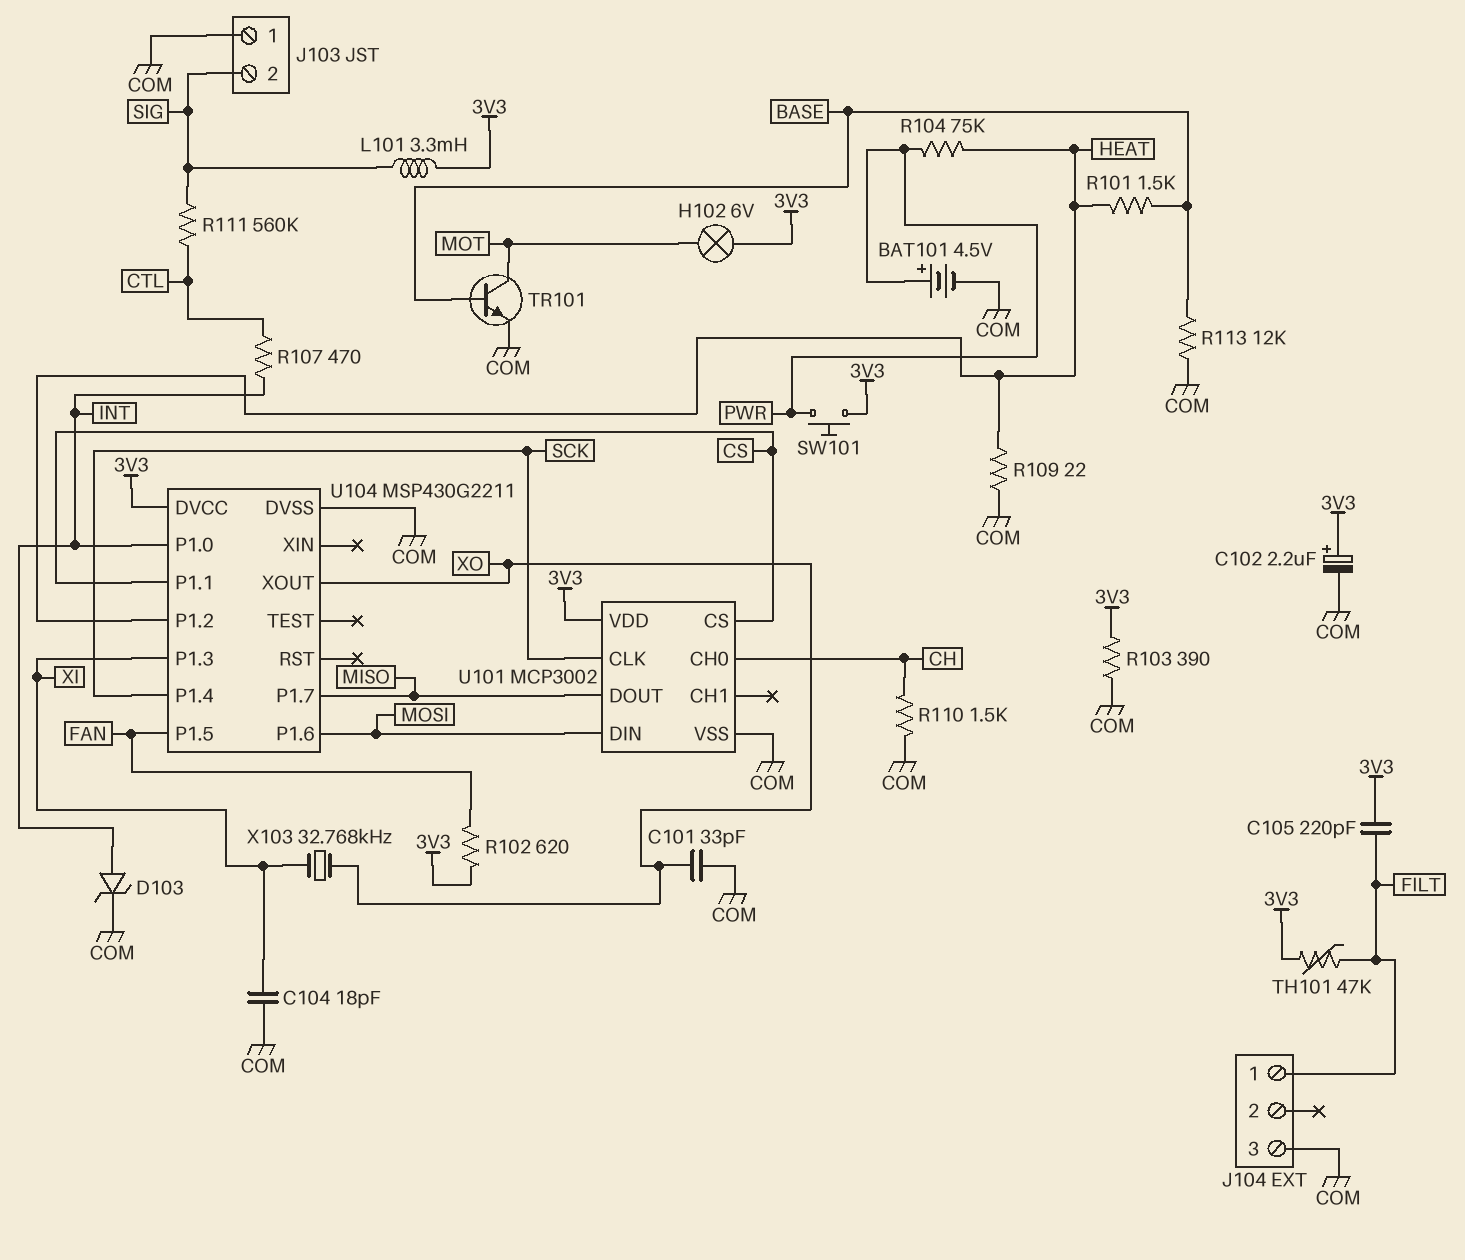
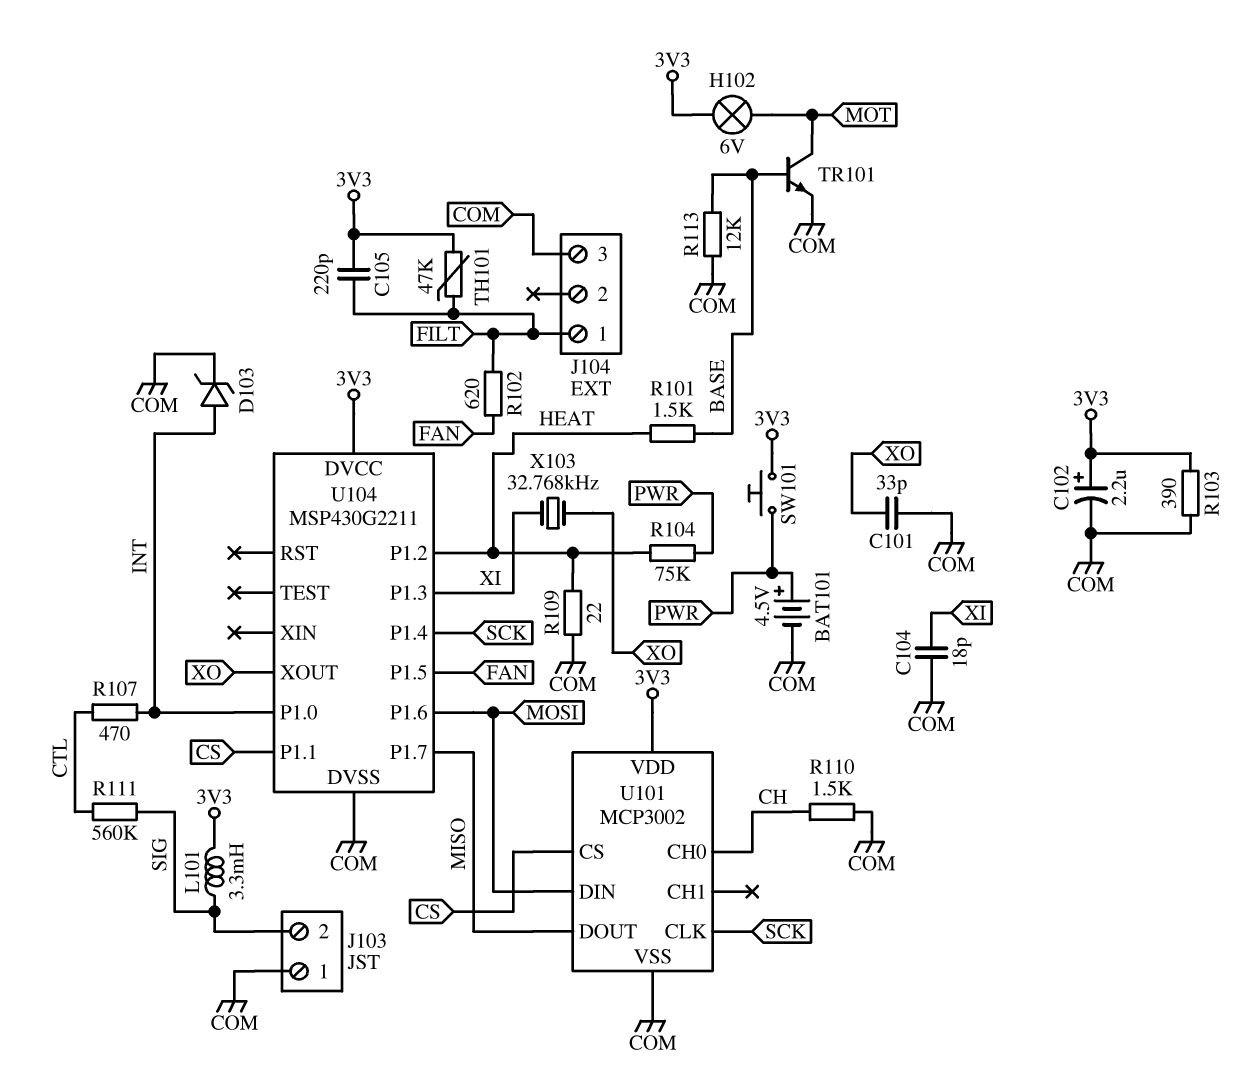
R102: 620 (3V3, FAN) -> 620 (FAN, FILT)

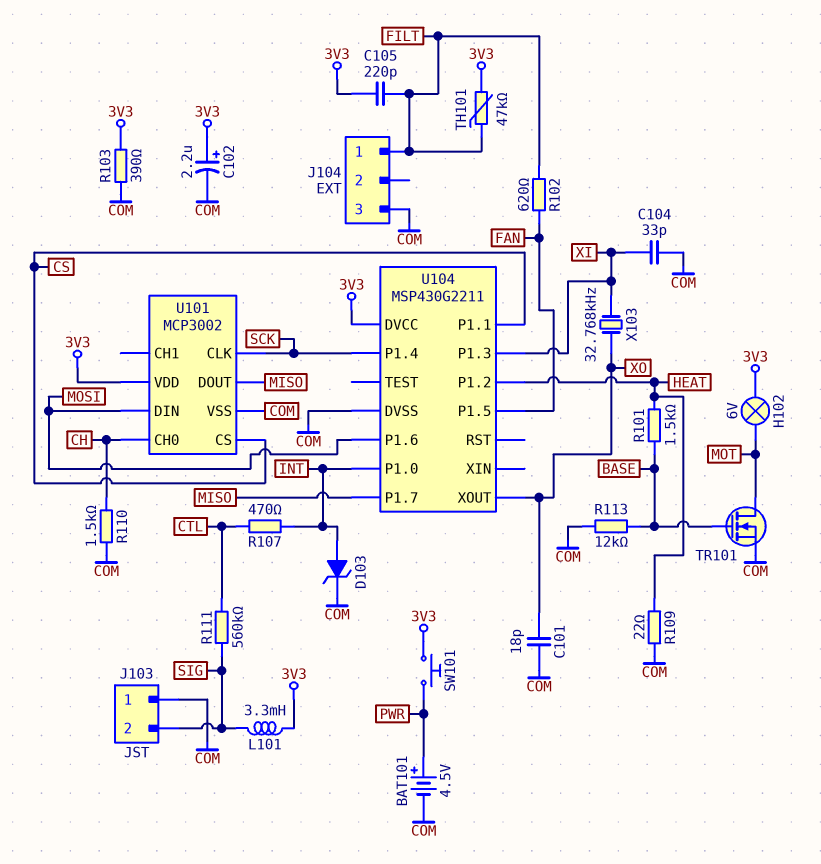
C101: 33pF (COM, XO) -> 18pF (COM, XO)
C104: 18pF (COM, XI) -> 33pF (COM, XI)
R104: 75k (HEAT, PWR) -> none
TR101: NPN (B BASE, C MOT, E COM) -> NMOS (G BASE, D MOT, S COM)

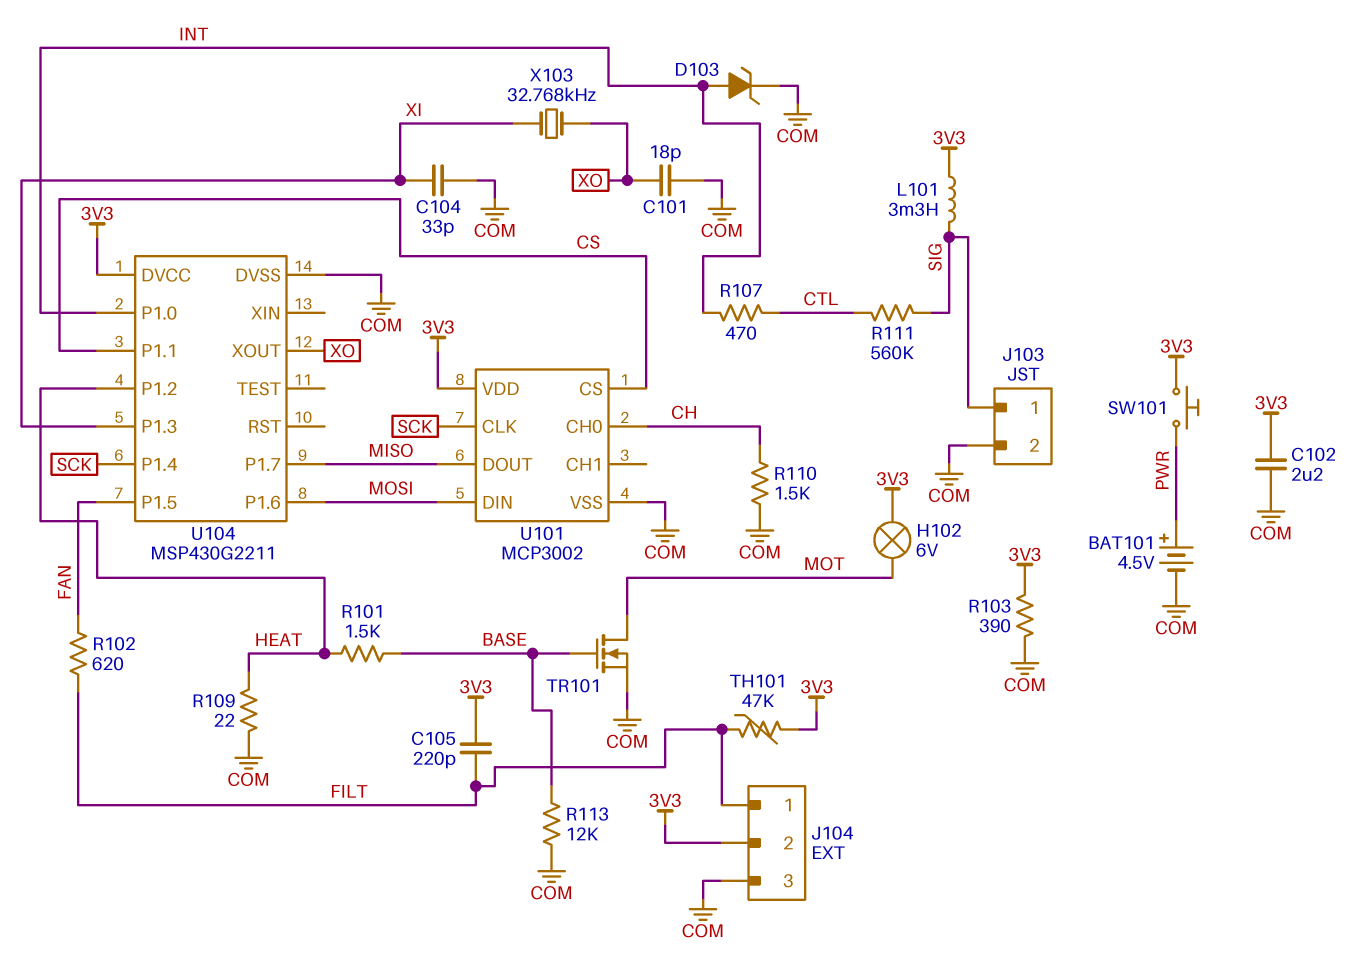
C102: 2.2uF (plus 3V3, minus COM) -> 2.2uF (3V3, COM)
J103 pin 1: COM -> SIG
J103 pin 2: SIG -> COM
J104 pin 2: none -> 3V3

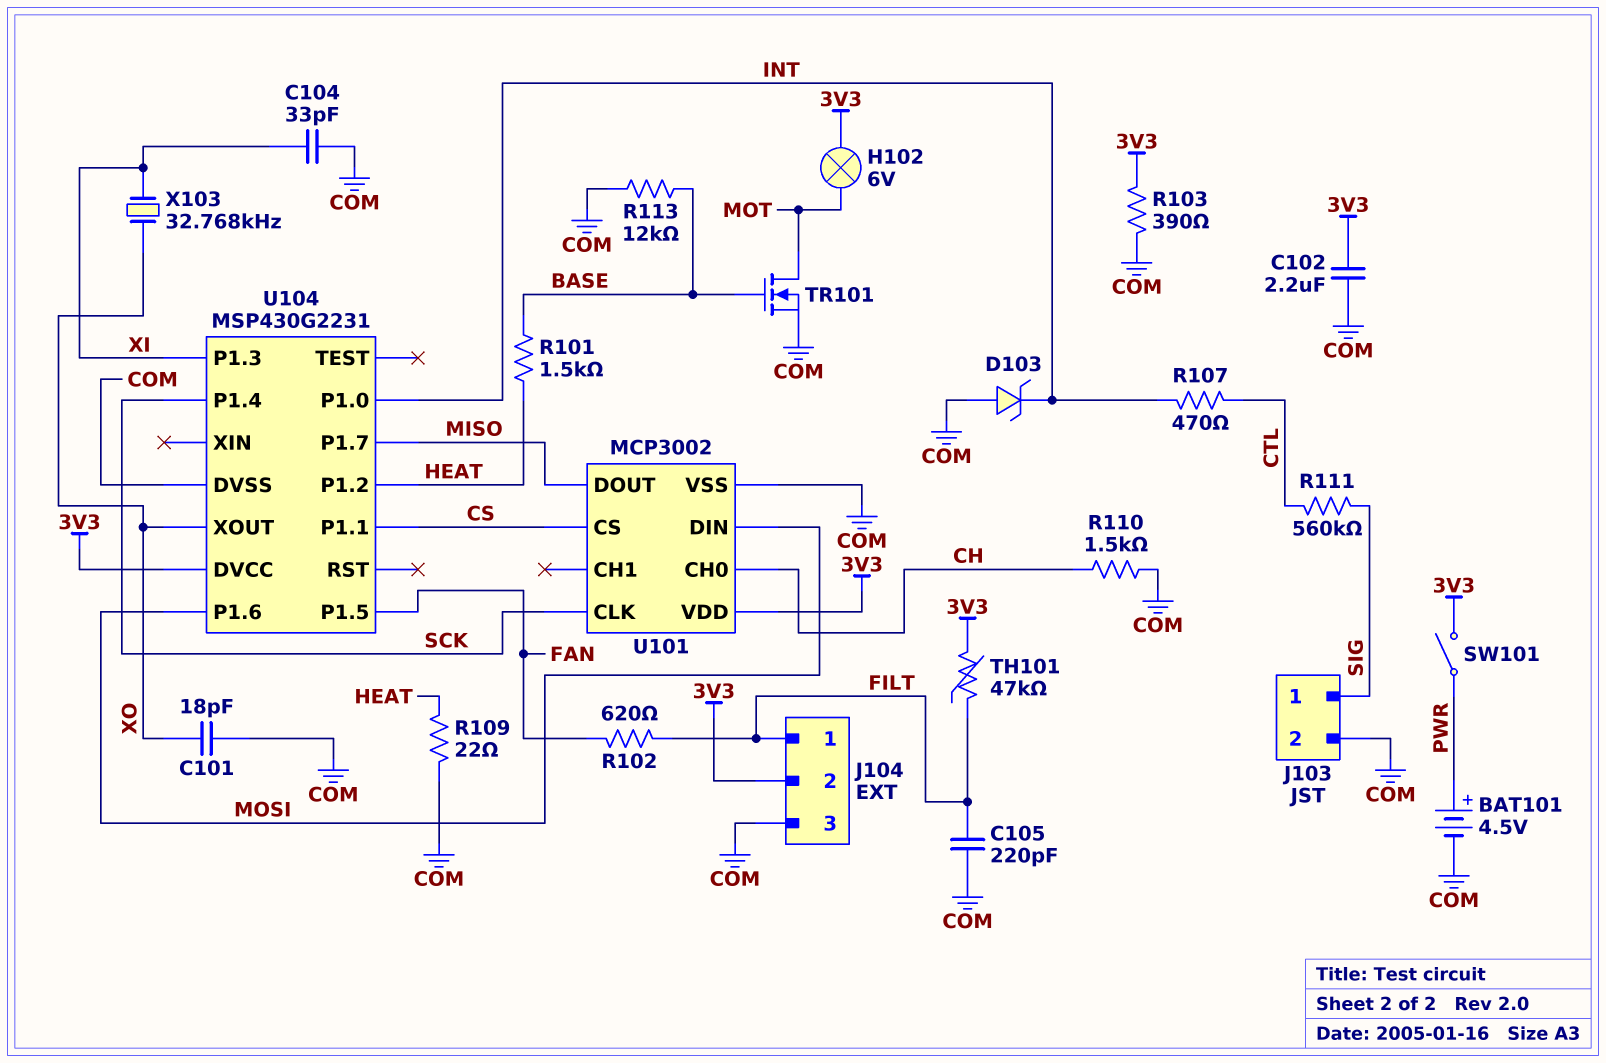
C105: 220pF (3V3, FILT) -> 220pF (COM, FILT)
D103: zener (A INT, K COM) -> zener (A COM, K INT)
L101: 3.3mH (3V3, SIG) -> none
SW101: button (3V3, PWR) -> switch (3V3, PWR)
U104: MSP430G2211 -> MSP430G2231

